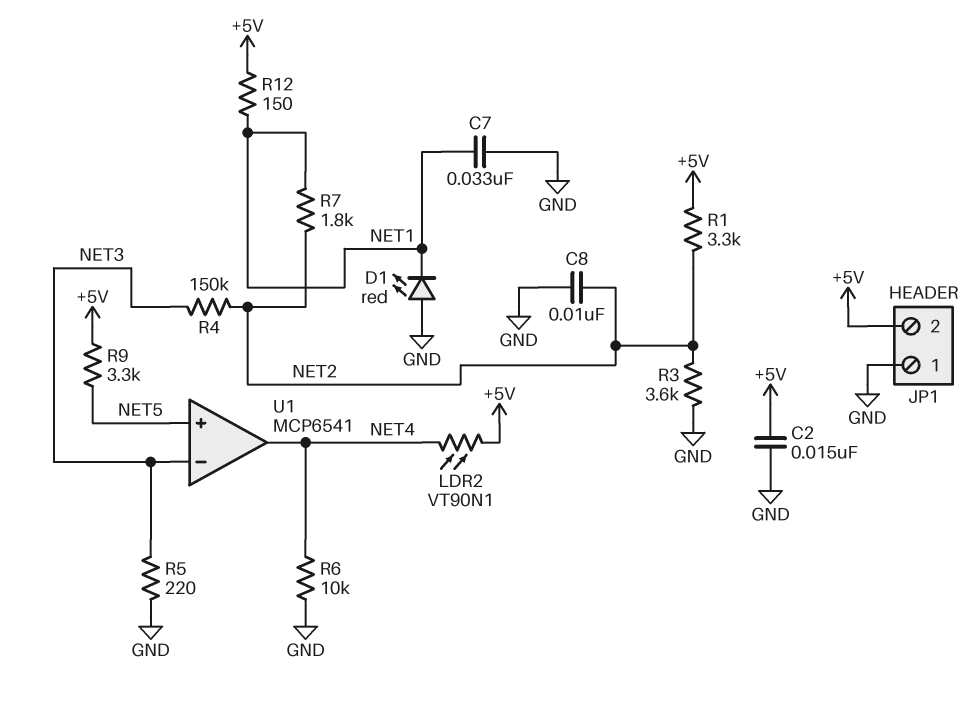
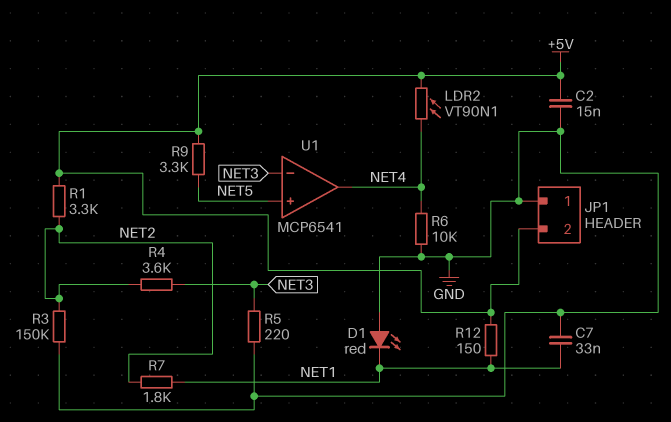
C8: 10nF (GND, NET2) -> none
R3: 3.6k (GND, NET2) -> 150k (GND, NET2)
R4: 150k (NET2, NET3) -> 3.6k (NET2, NET3)

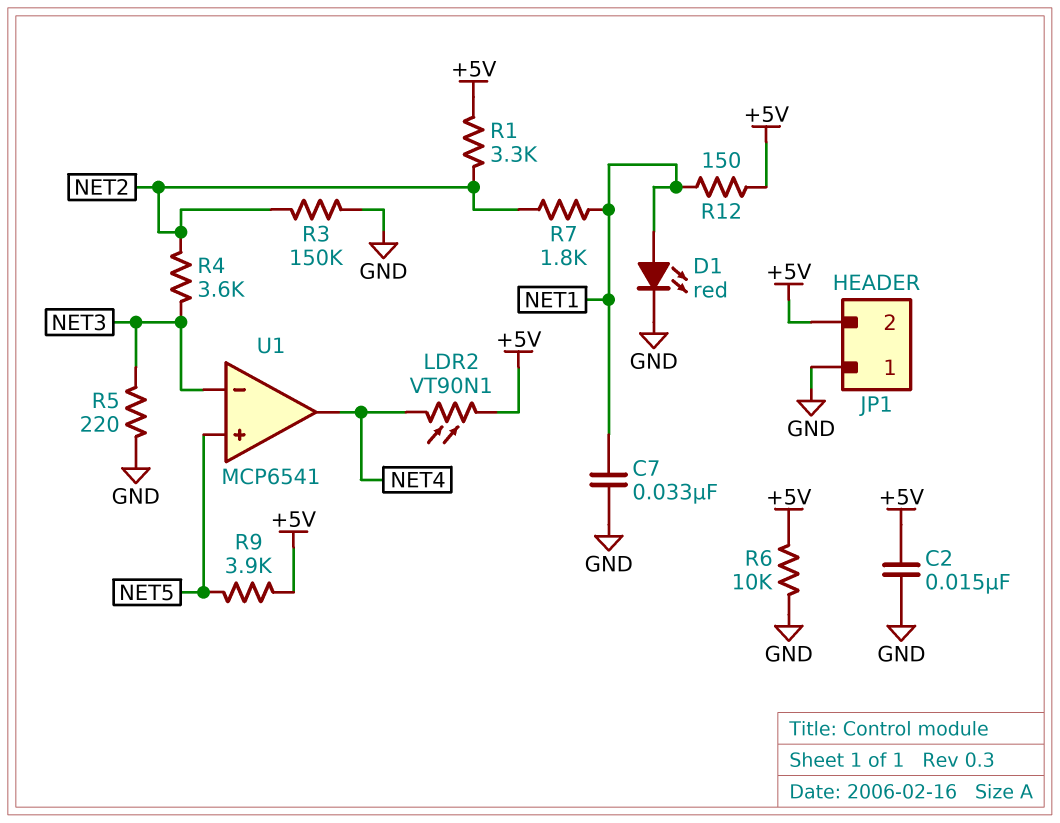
D1: LED red (A GND, K NET1) -> LED red (A NET1, K GND)
R6: 10k (GND, NET4) -> 10k (+5V, GND)
R9: 3.3k (+5V, NET5) -> 3.9k (+5V, NET5)

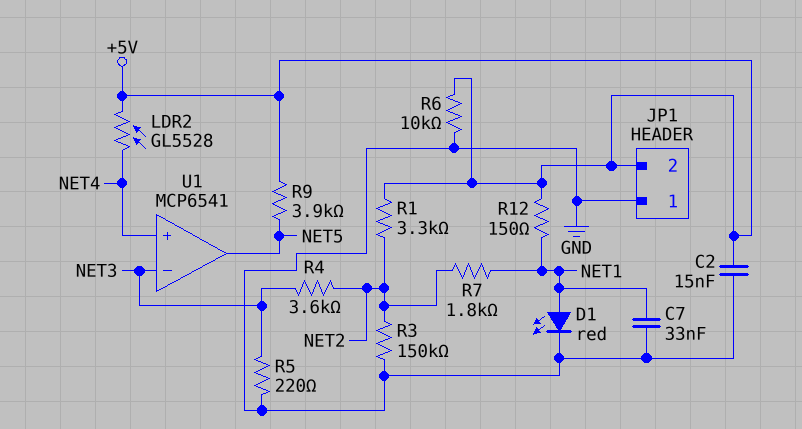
LDR2: VT90N1 (+5V, NET4) -> GL5528 (+5V, NET4)
U1 pin in+: NET5 -> NET4
U1 pin out: NET4 -> NET5

